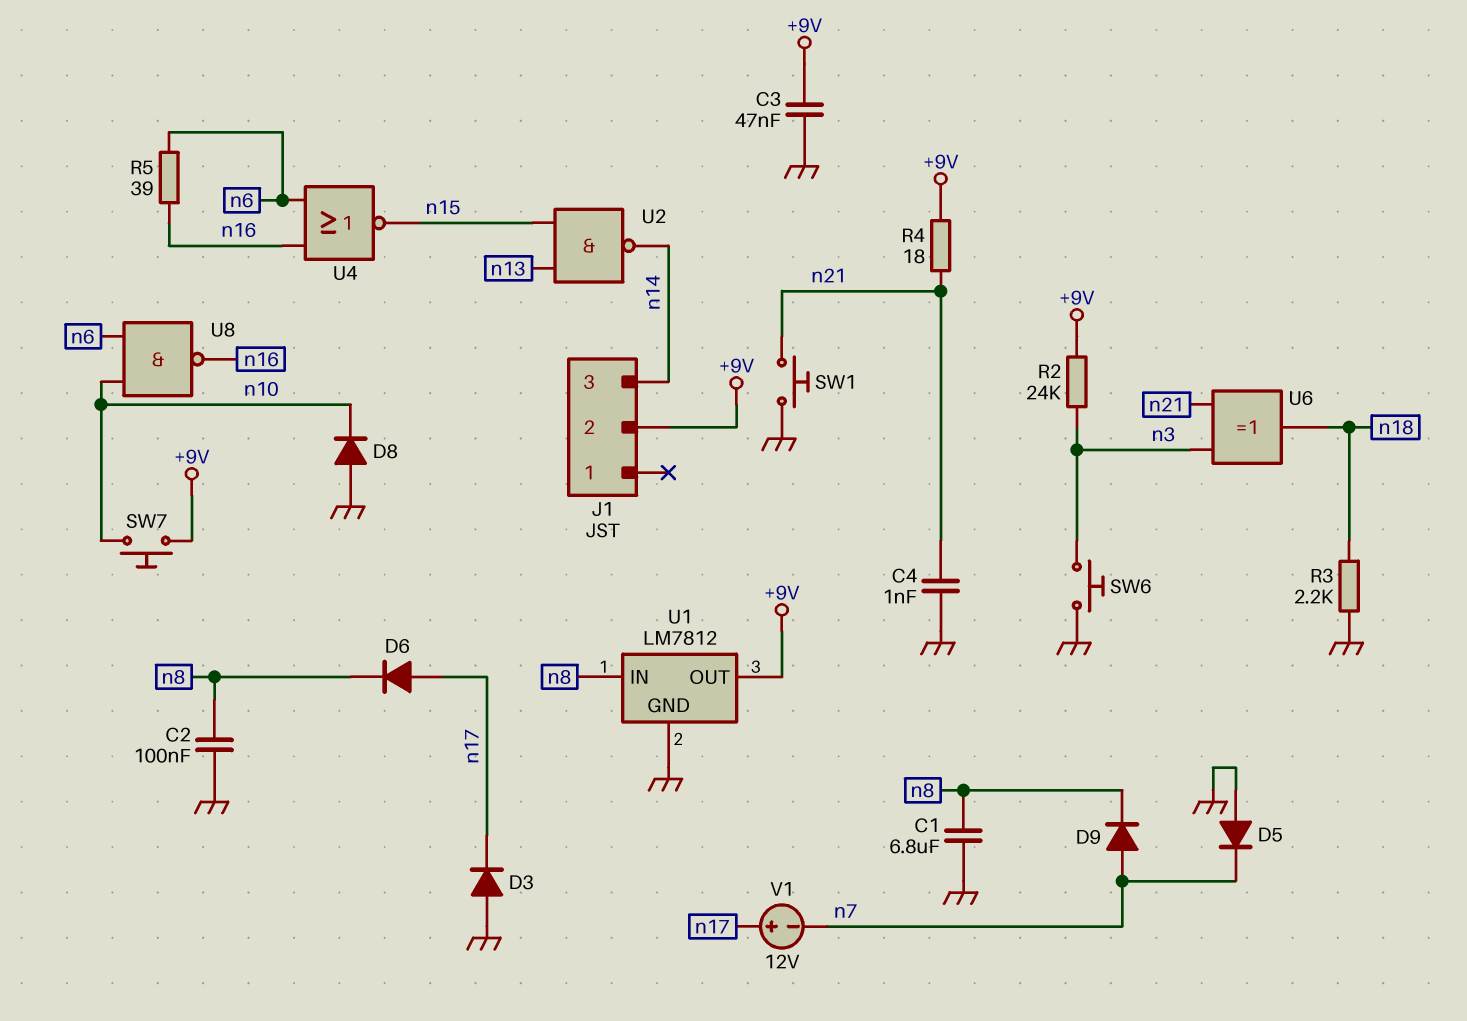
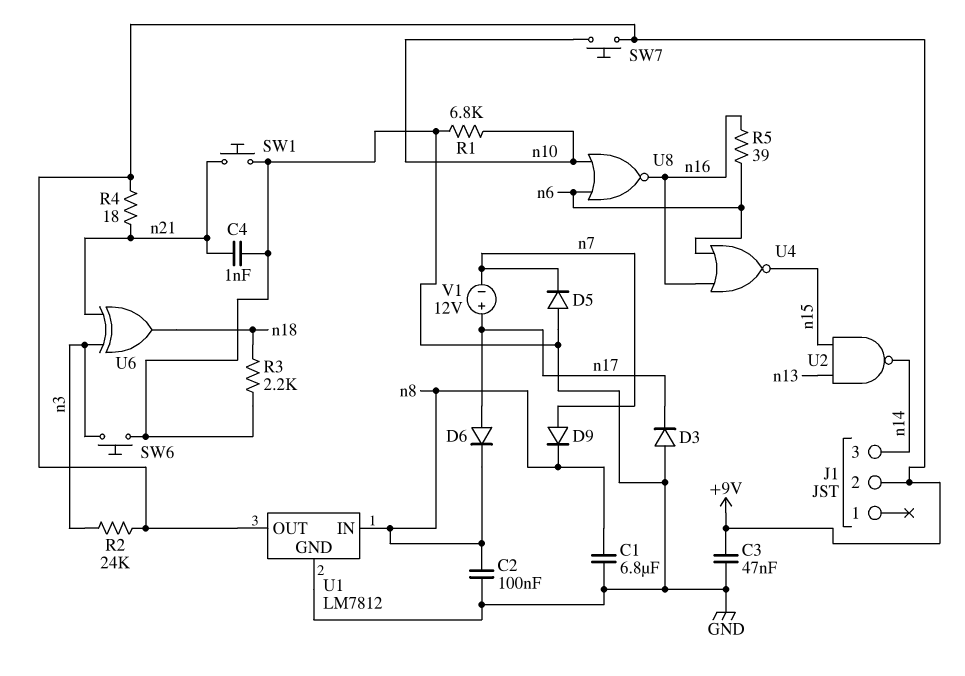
D8: diode (A GND, K n10) -> none
R1: none -> 6.8k (GND, n10)
U8: NAND (in n6, in n10, out n16) -> NOR (in n6, in n10, out n16)

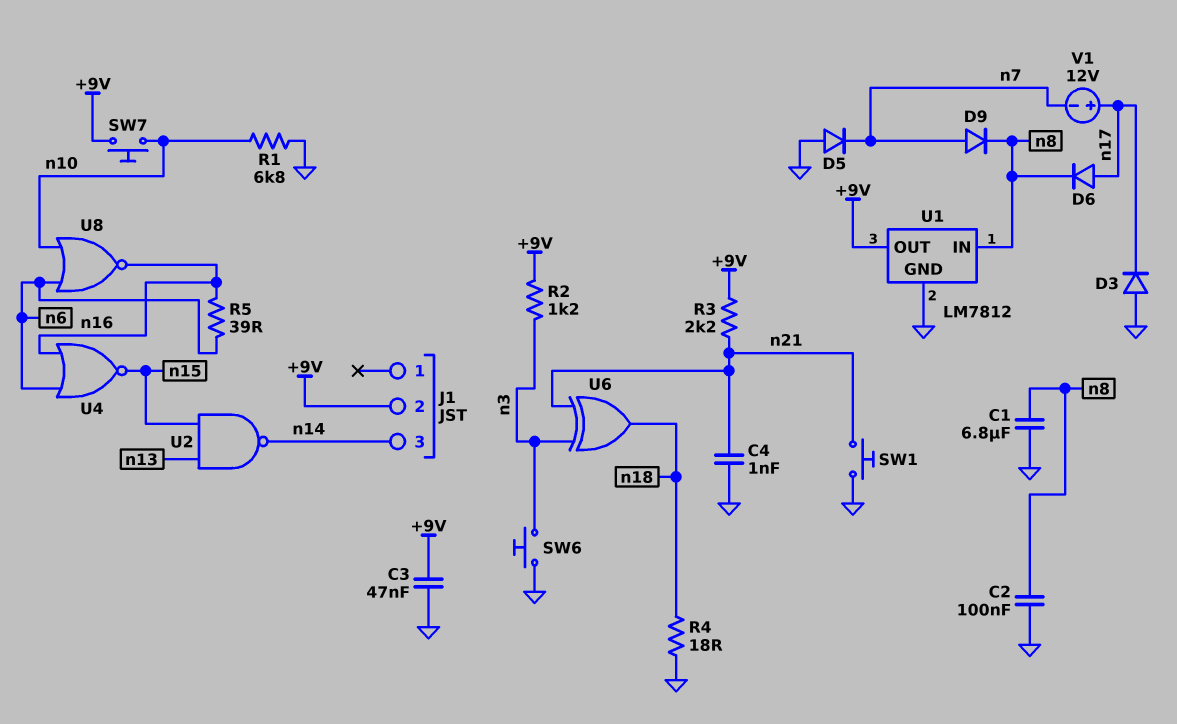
R2: 24k (+9V, n3) -> 1.2k (+9V, n3)
R3: 2.2k (GND, n18) -> 2.2k (+9V, n21)
R4: 18 (+9V, n21) -> 18 (GND, n18)

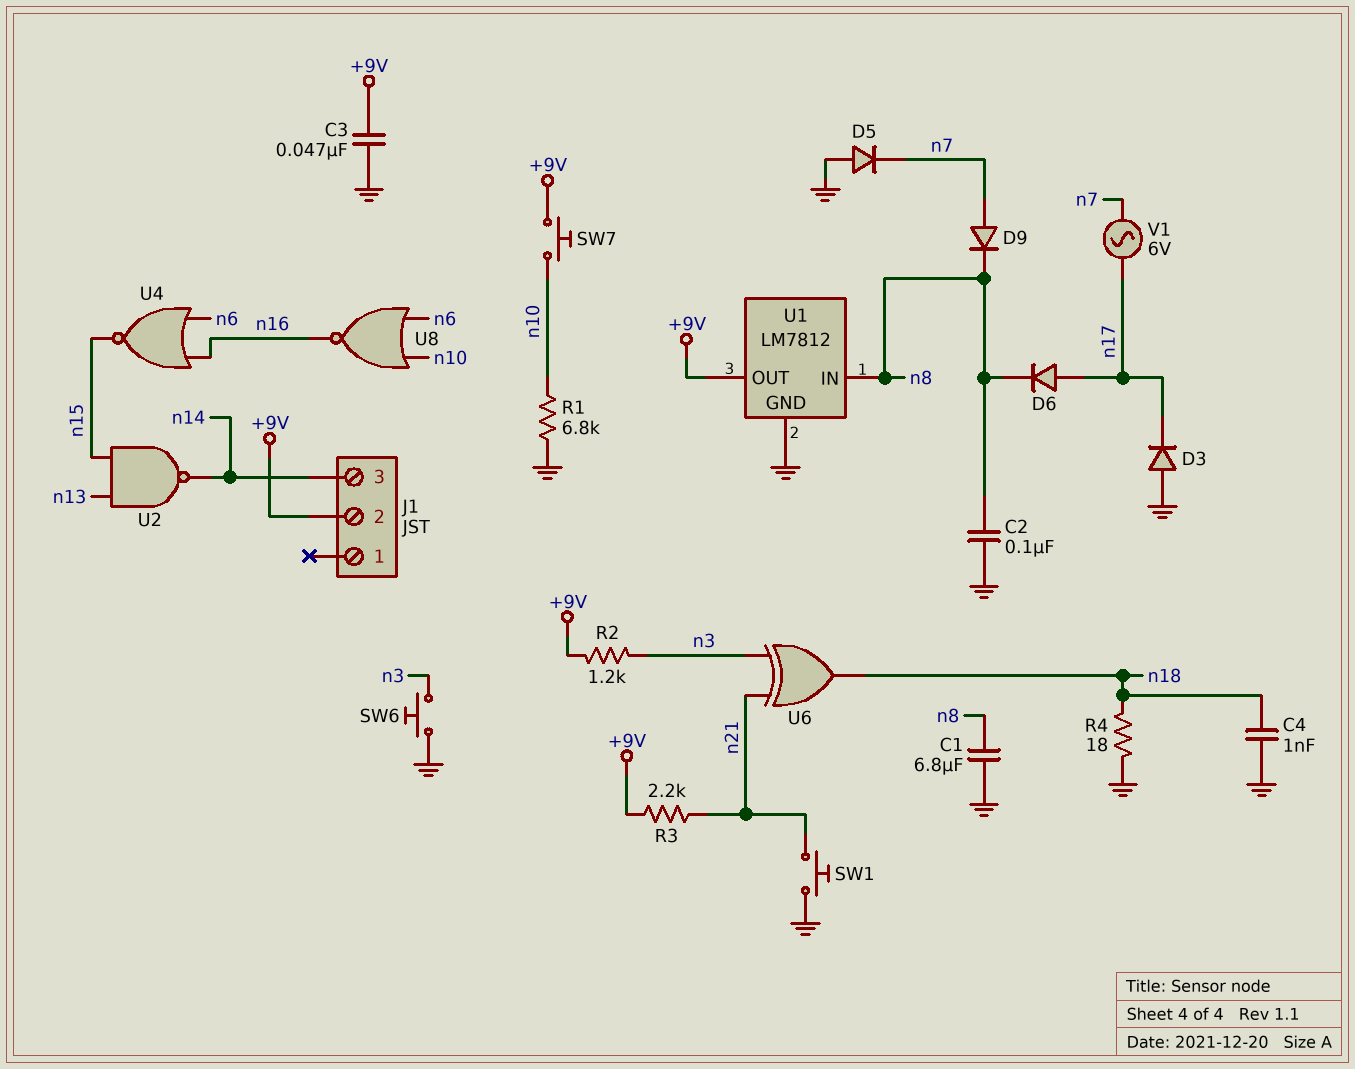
C4: 1nF (GND, n21) -> 1nF (GND, n18)
R5: 39 (n6, n16) -> none
V1: 12V (plus n17, minus n7) -> AC 6V (n7, n17)

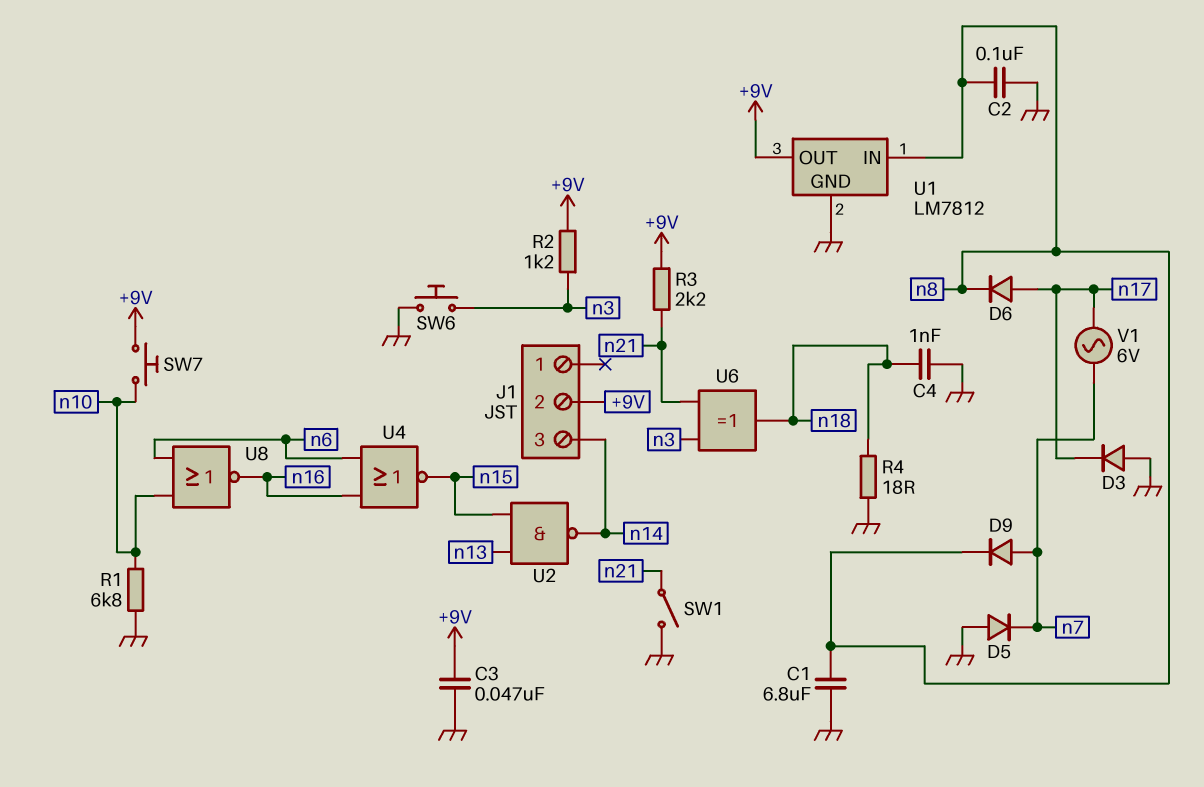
SW1: button (GND, n21) -> switch (GND, n21)

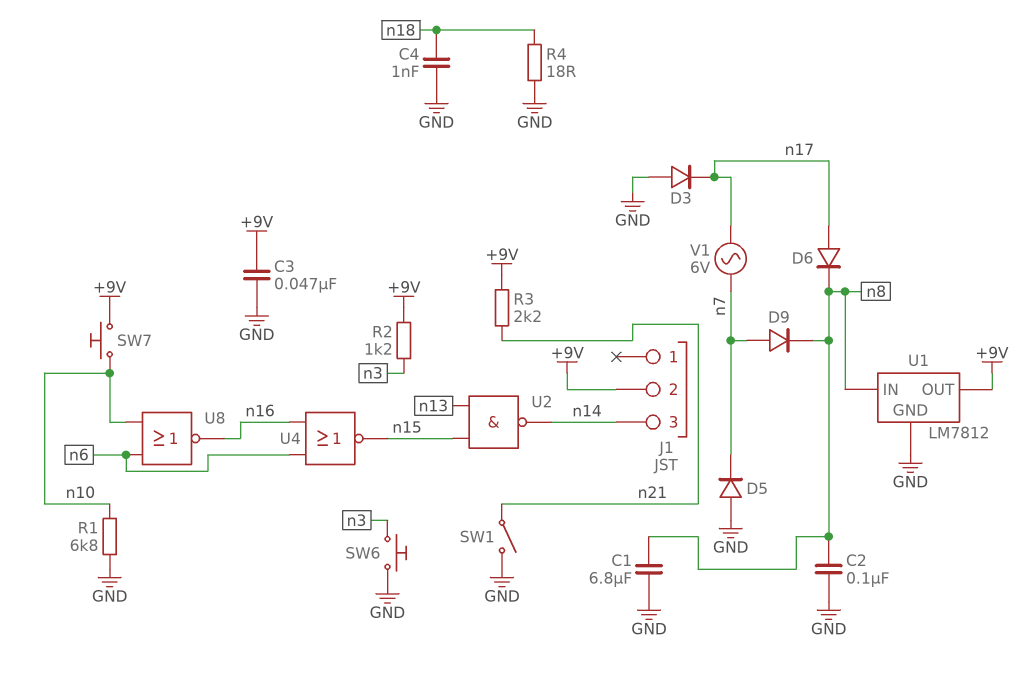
U6: XOR (in n3, in n21, out n18) -> none

